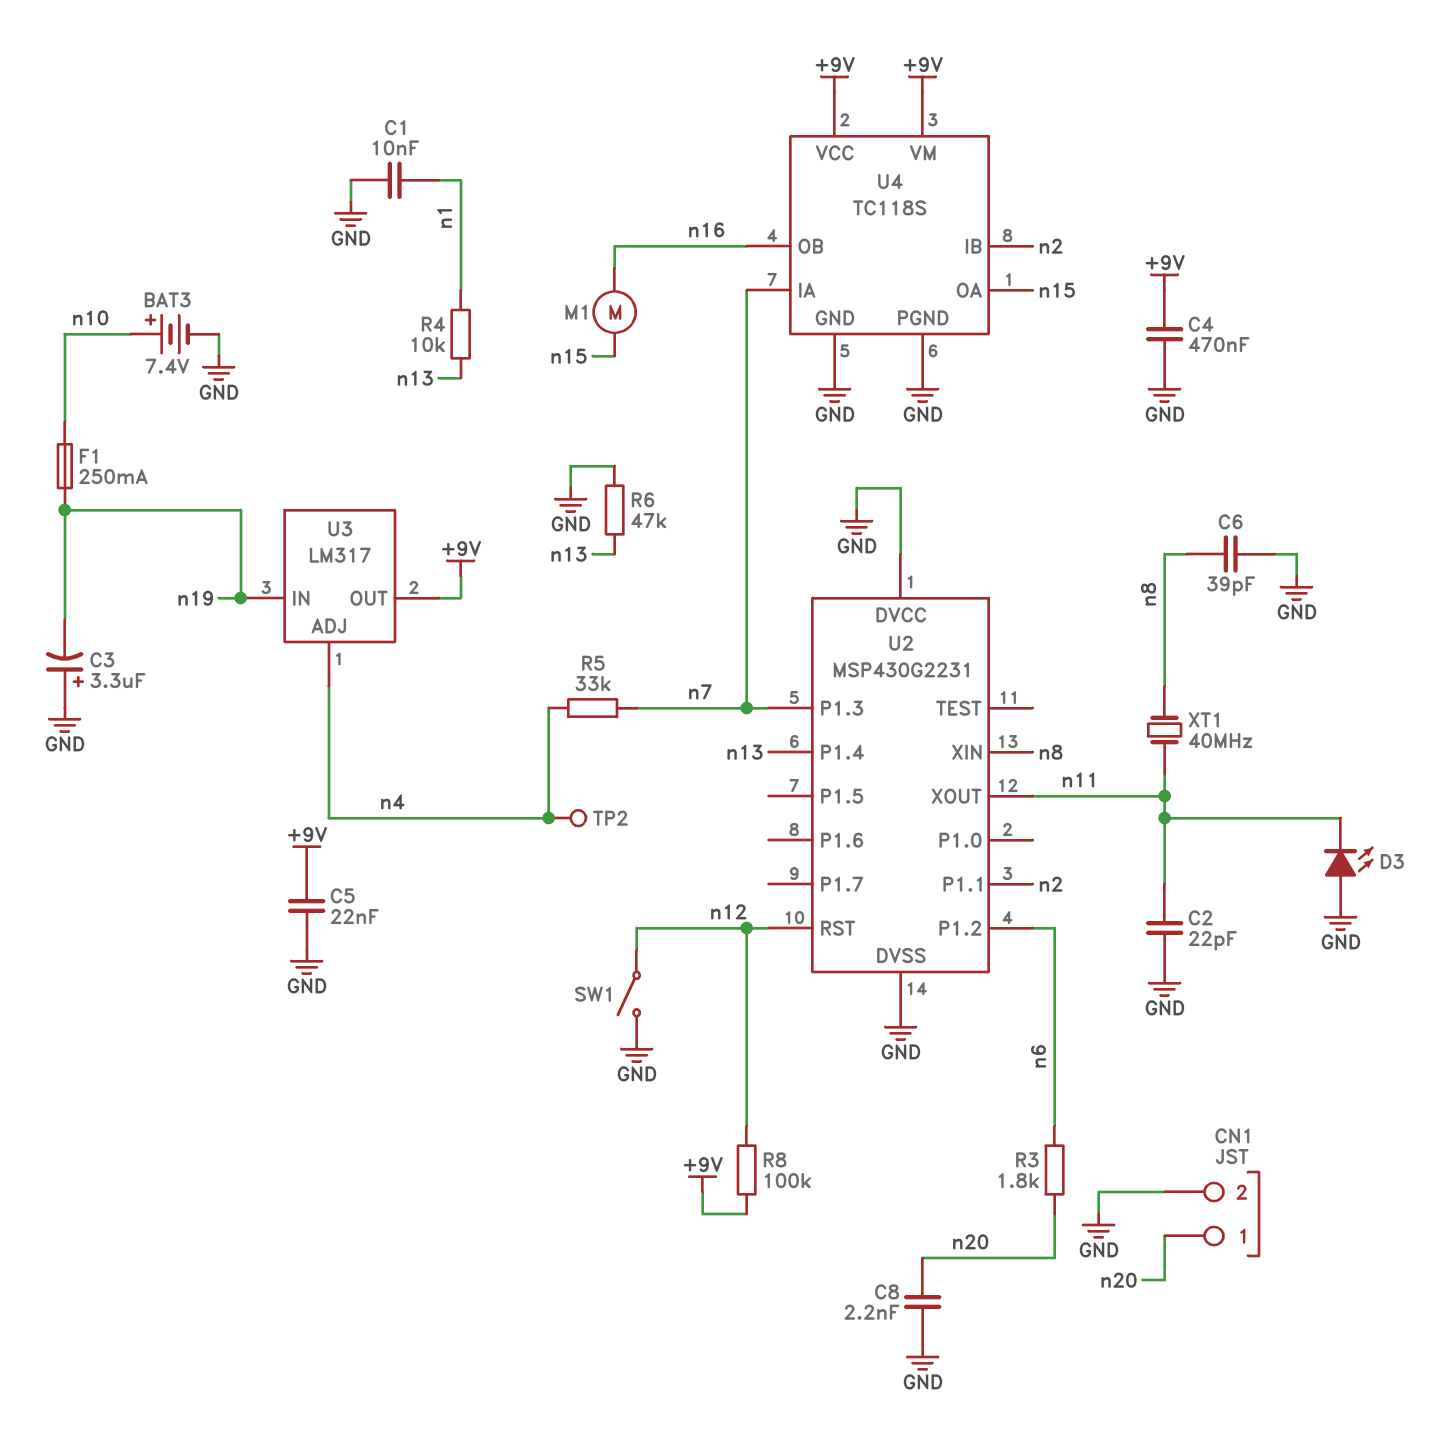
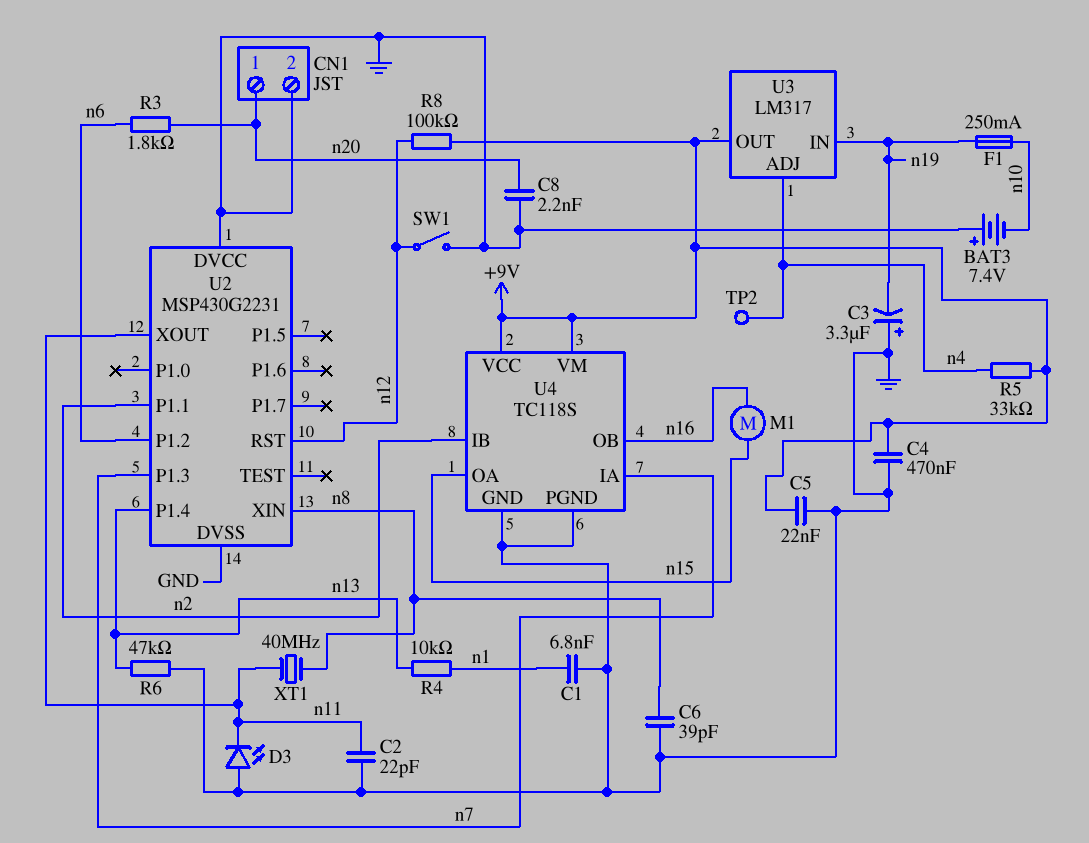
BAT3: 7.4V (plus n10, minus GND) -> 7.4V (plus GND, minus n10)
C1: 10nF (GND, n1) -> 6.8nF (GND, n1)
R5: 33k (n4, n7) -> 33k (+9V, n4)

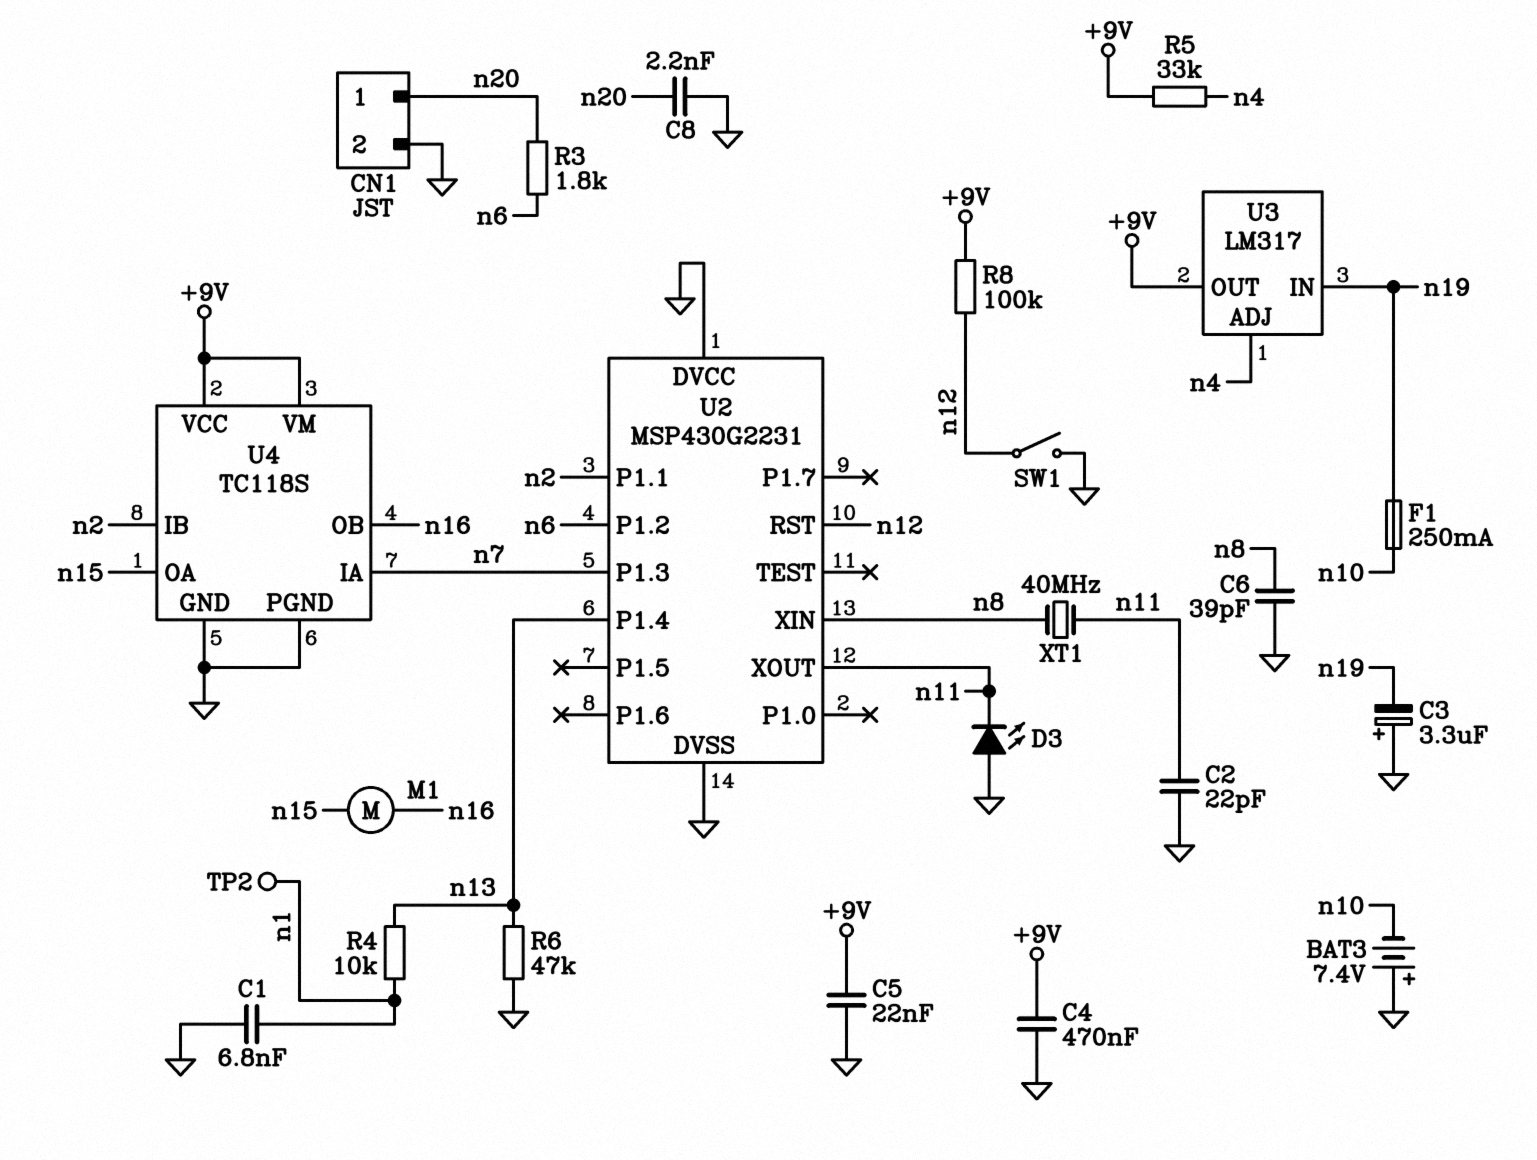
TP2: test point (n4) -> test point (n1)

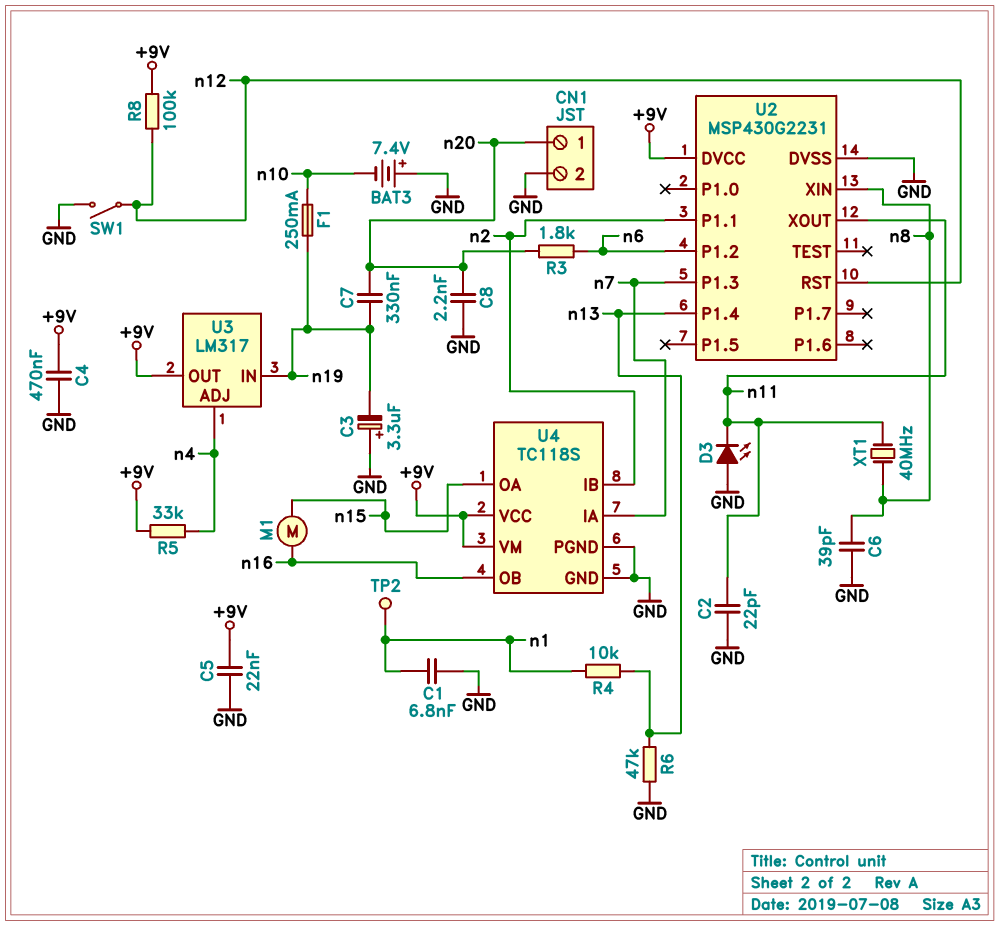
C7: none -> 330nF (n19, n20)
U2 pin DVCC: GND -> +9V

